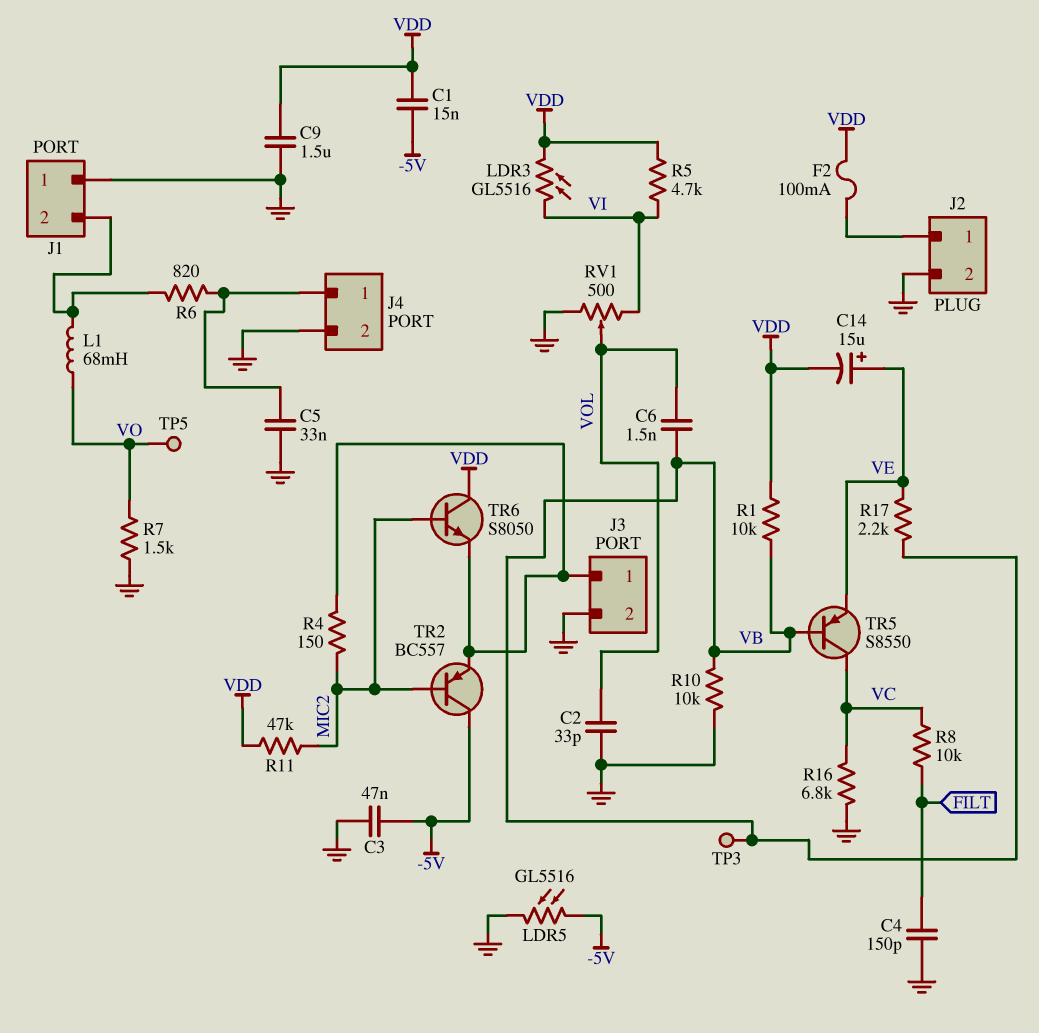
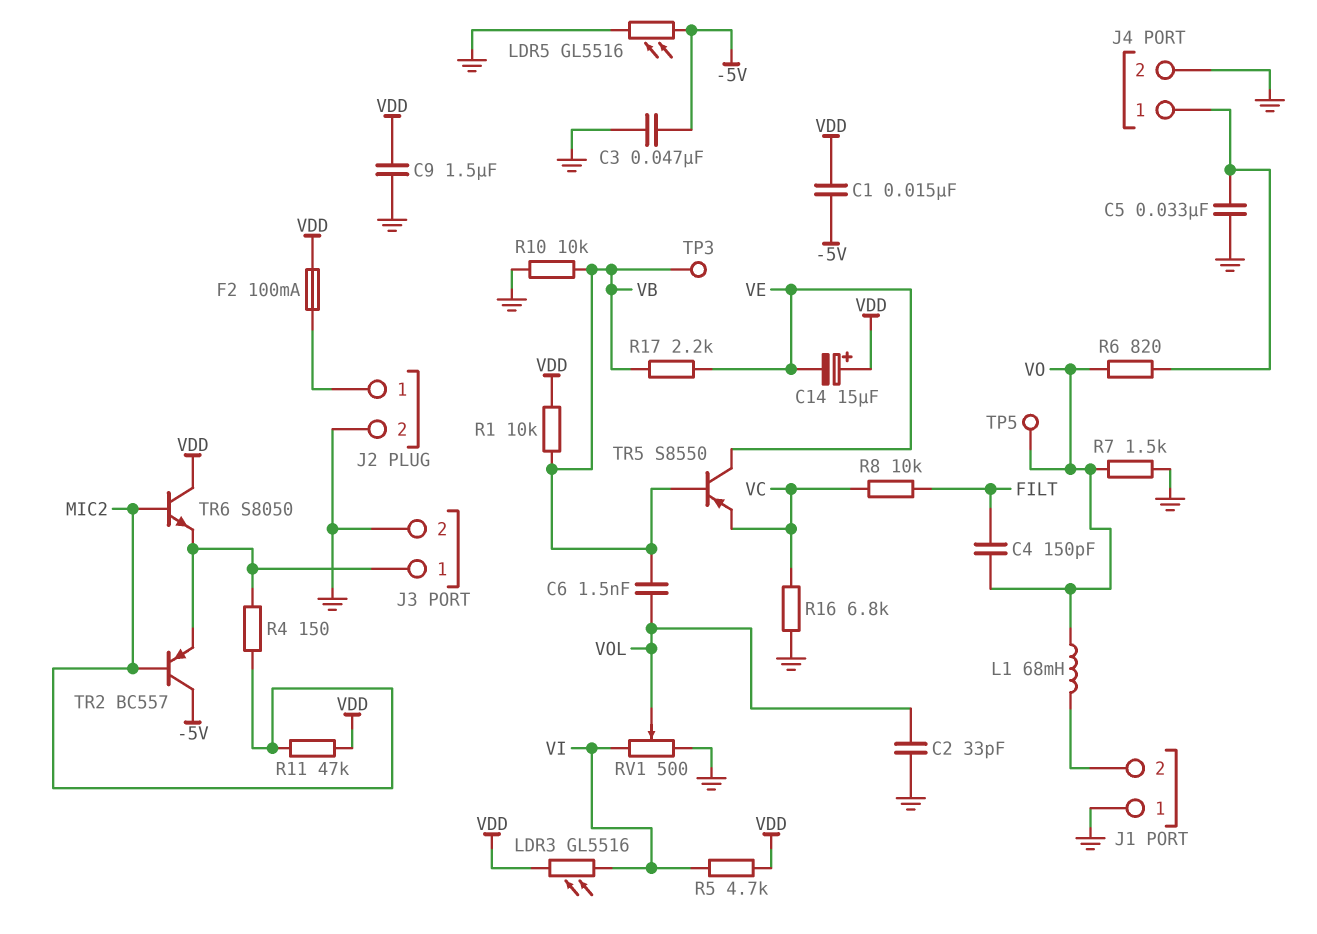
C4: 150pF (FILT, GND) -> 150pF (FILT, VO)
C14: 15uF (plus VE, minus VDD) -> 15uF (plus VDD, minus VE)
R6: 820 (J1/2, J4/1) -> 820 (J4/1, VO)
TR5: PNP S8550 (B VB, C VC, E VE) -> PNP S8550 (B VB, C VE, E VC)

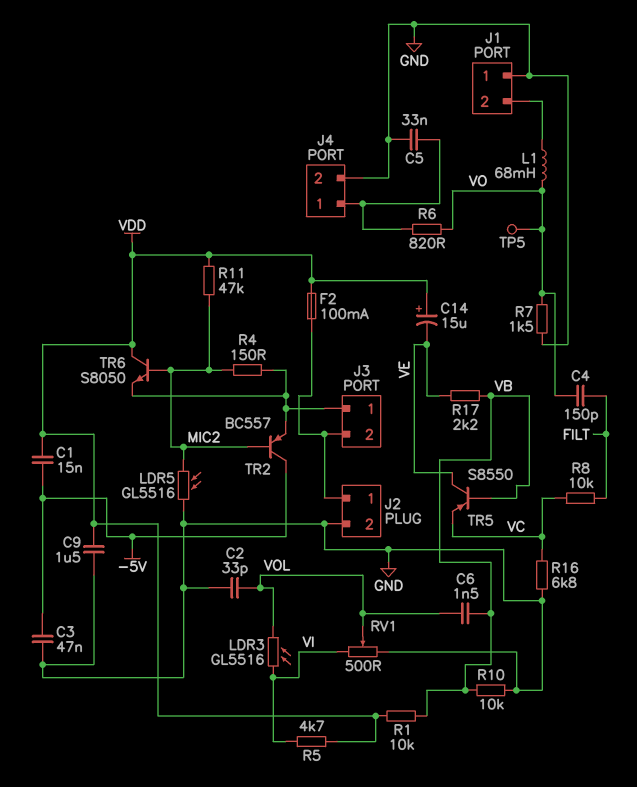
J3 pin 2: GND -> J2/1
LDR3: GL5516 (VDD, VI) -> GL5516 (VI, VOL)
LDR5: GL5516 (-5V, GND) -> GL5516 (GND, MIC2)
TP3: test point (VB) -> none

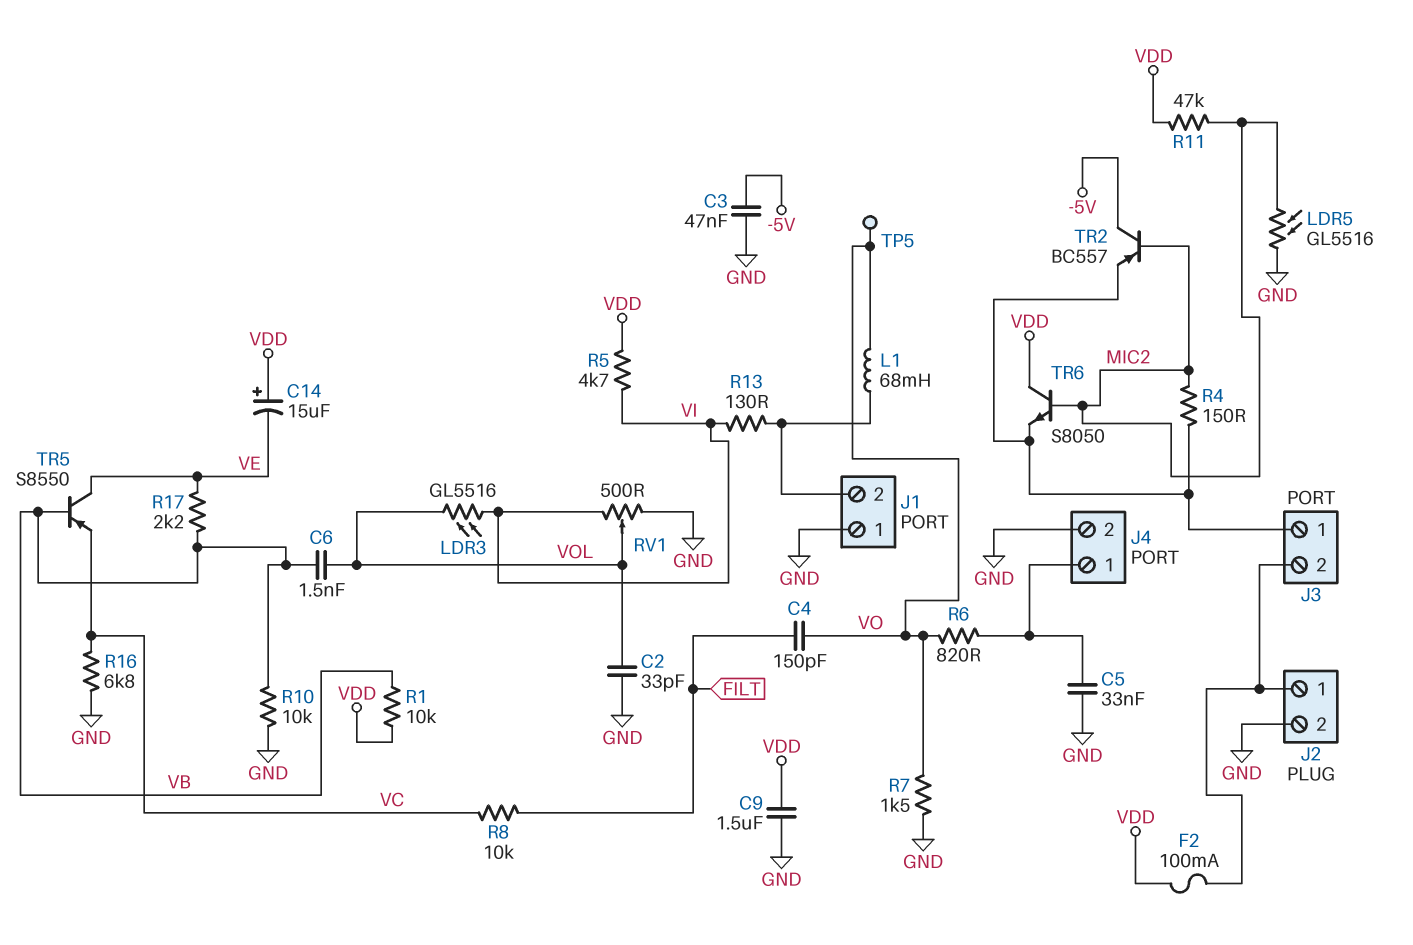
C1: 15nF (-5V, VDD) -> none
R13: none -> 130 (J1/2, VI)

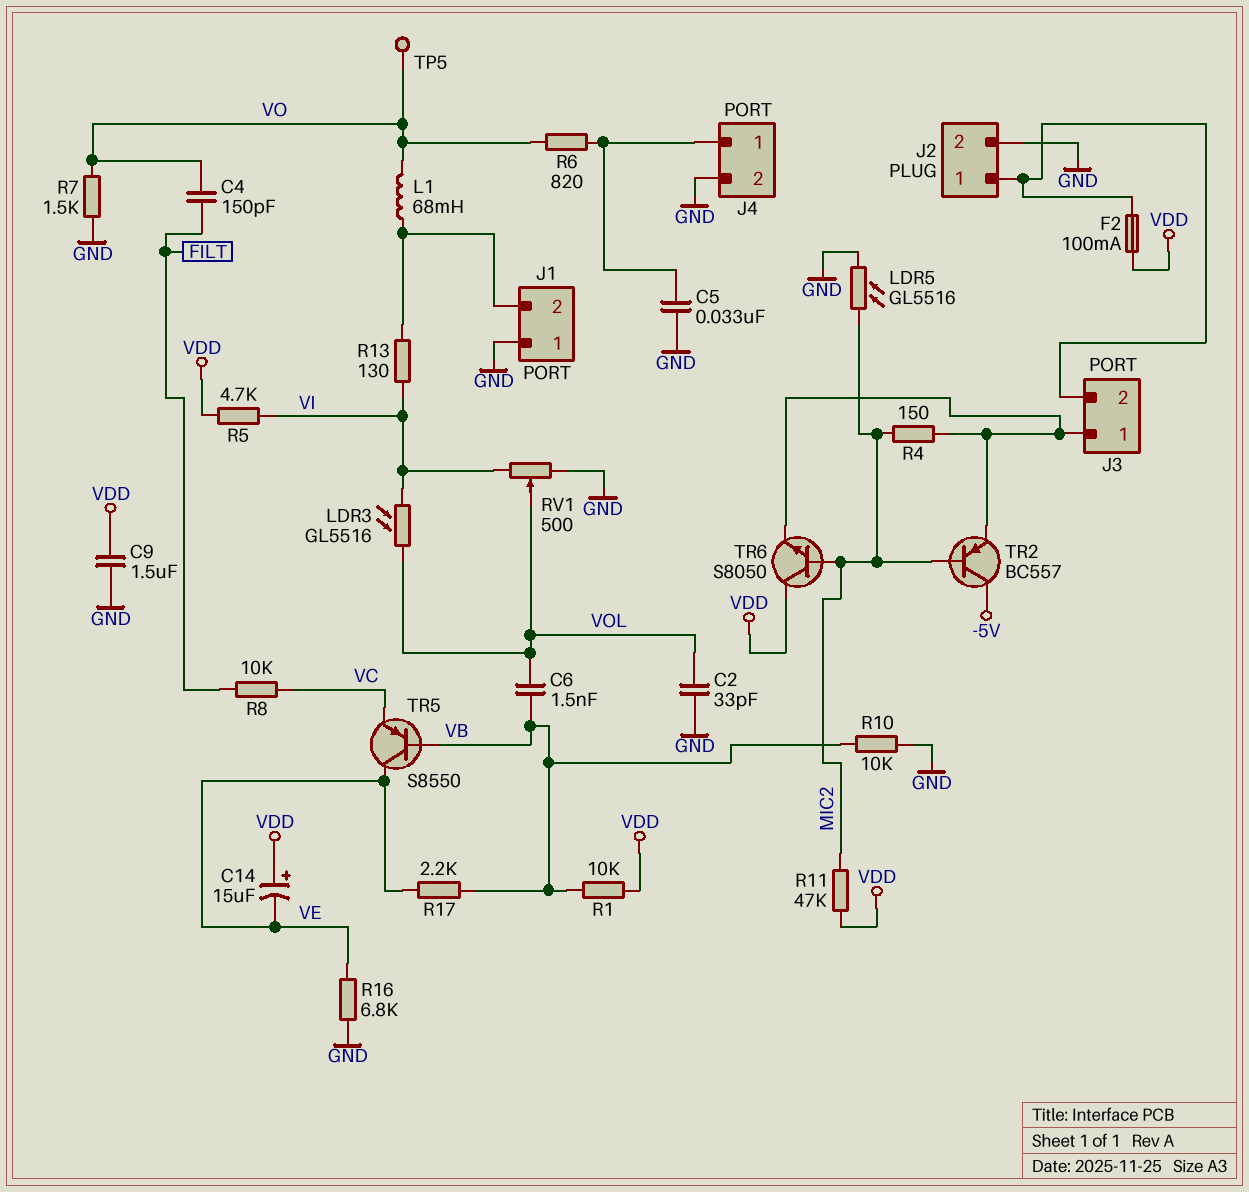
C3: 47nF (-5V, GND) -> none
R16: 6.8k (GND, VC) -> 6.8k (GND, VE)

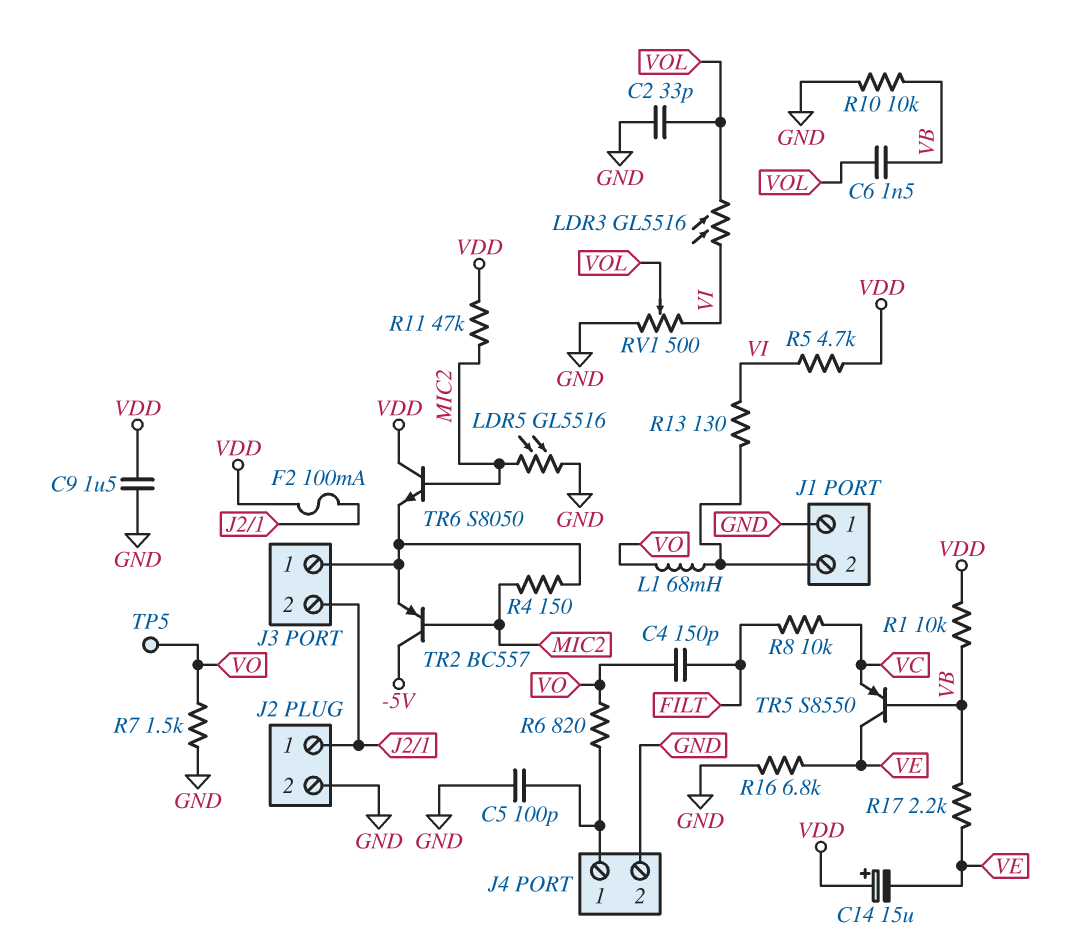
C5: 33nF (GND, J4/1) -> 100pF (GND, J4/1)

